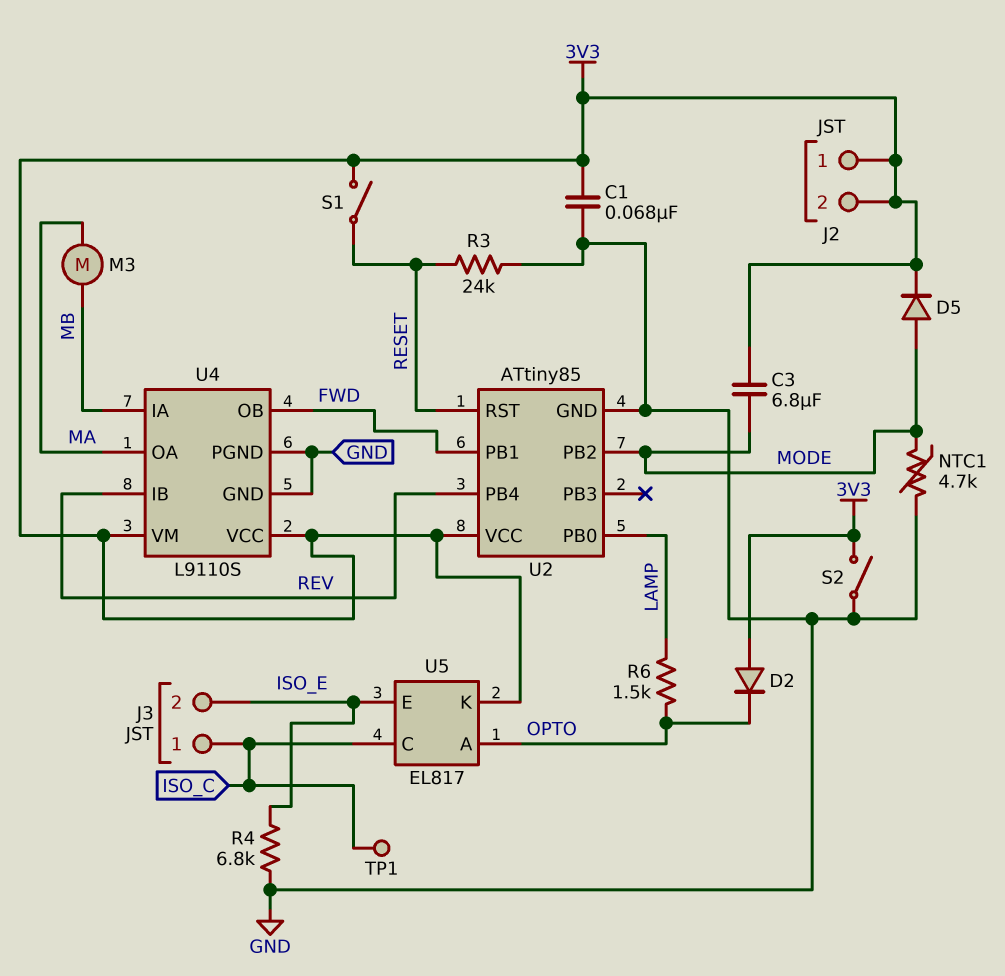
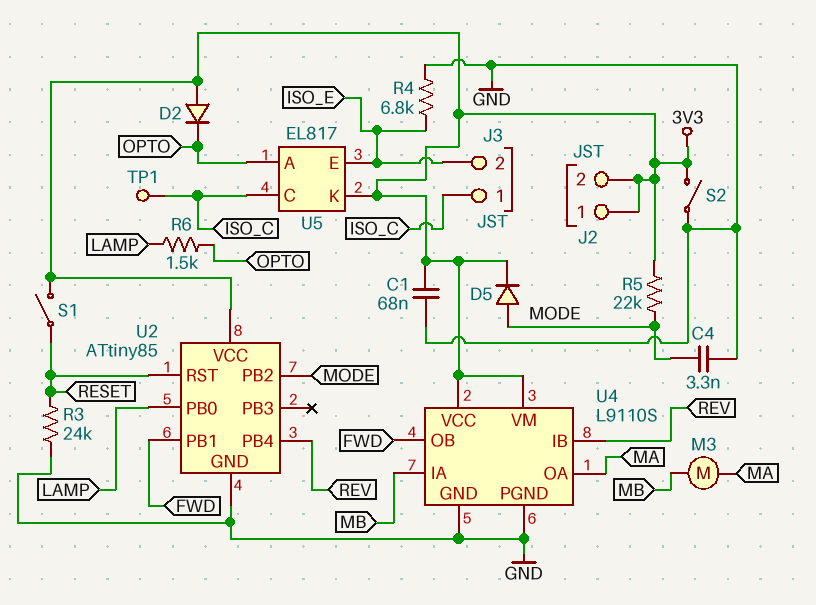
C3: 6.8uF (3V3, MODE) -> none
C4: none -> 3.3nF (GND, MODE)
NTC1: 4.7k (GND, MODE) -> none
R5: none -> 22k (3V3, MODE)

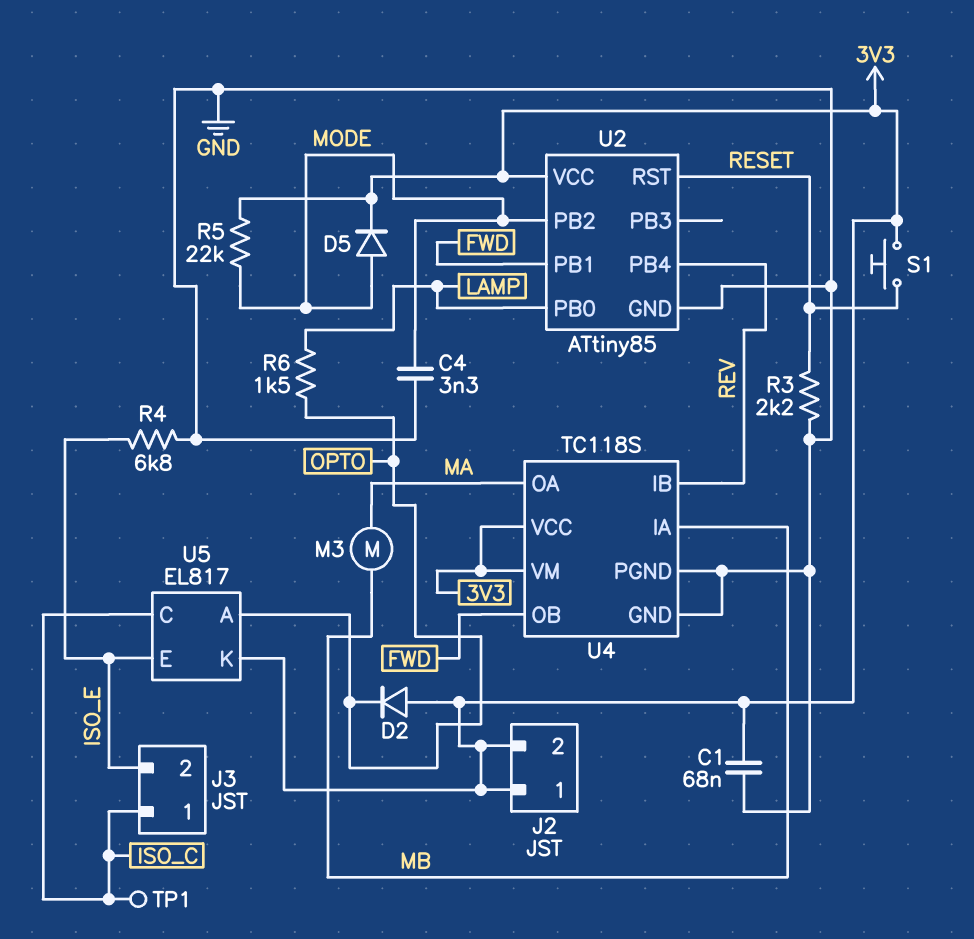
R3: 24k (GND, RESET) -> 2.2k (GND, RESET)
S1: switch (3V3, RESET) -> button (3V3, RESET)
S2: switch (3V3, GND) -> none
U4: L9110S -> TC118S

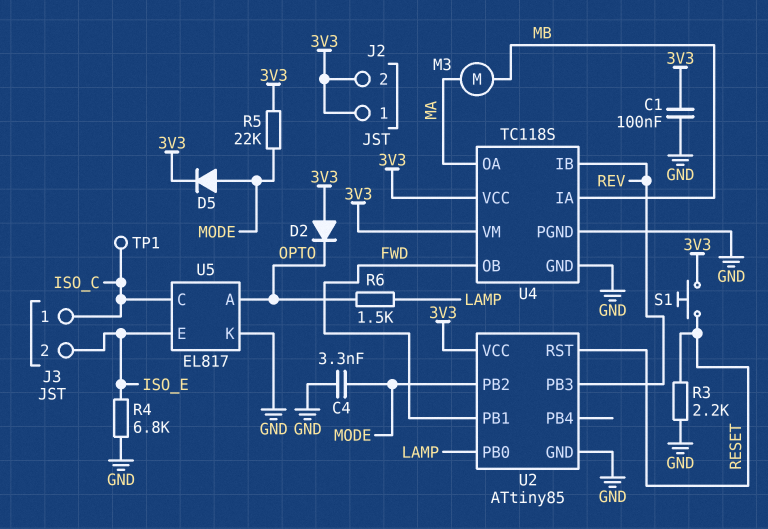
C1: 68nF (3V3, GND) -> 100nF (3V3, GND)
U2 pin PB3: none -> REV
U2 pin PB4: REV -> none
U5 pin K: 3V3 -> GND

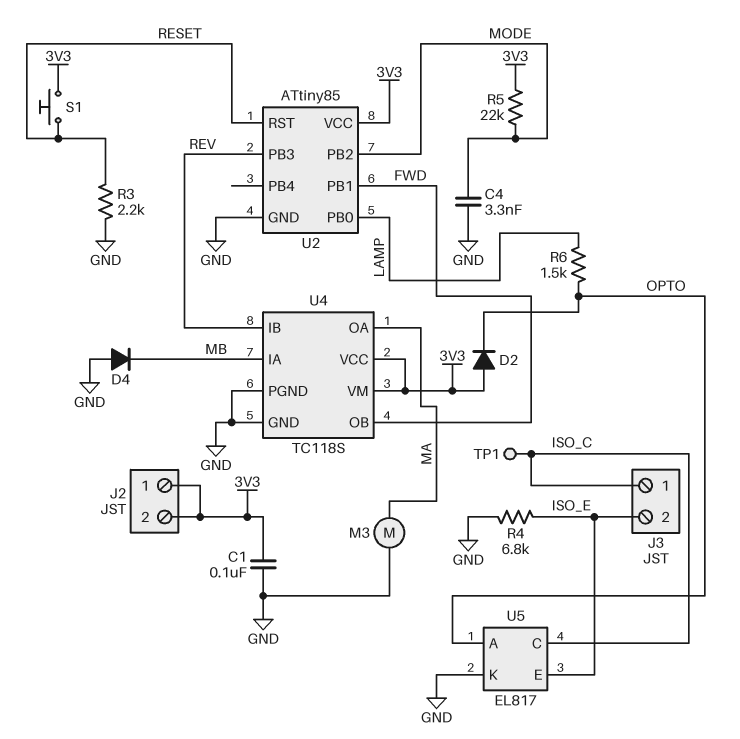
D4: none -> diode (A GND, K MB)
D5: diode (A MODE, K 3V3) -> none
M3: motor (MA, MB) -> motor (GND, MA)

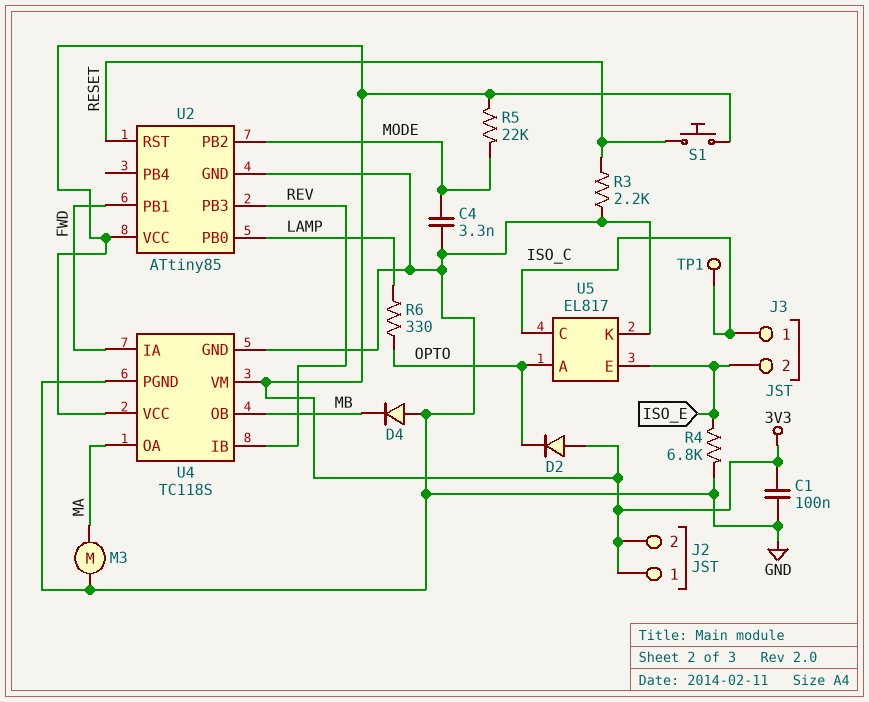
R6: 1.5k (LAMP, OPTO) -> 330 (LAMP, OPTO)
U4 pin IA: MB -> FWD
U4 pin OB: FWD -> MB

